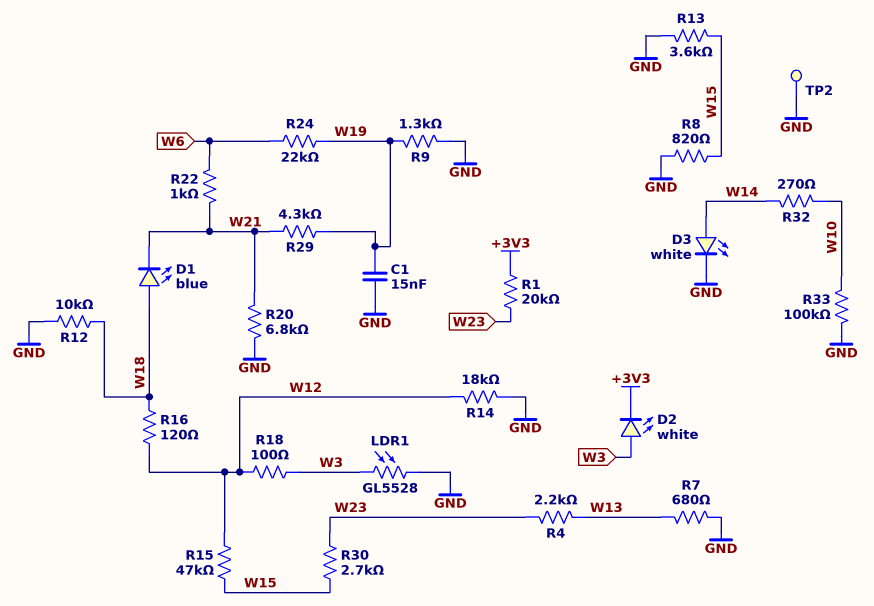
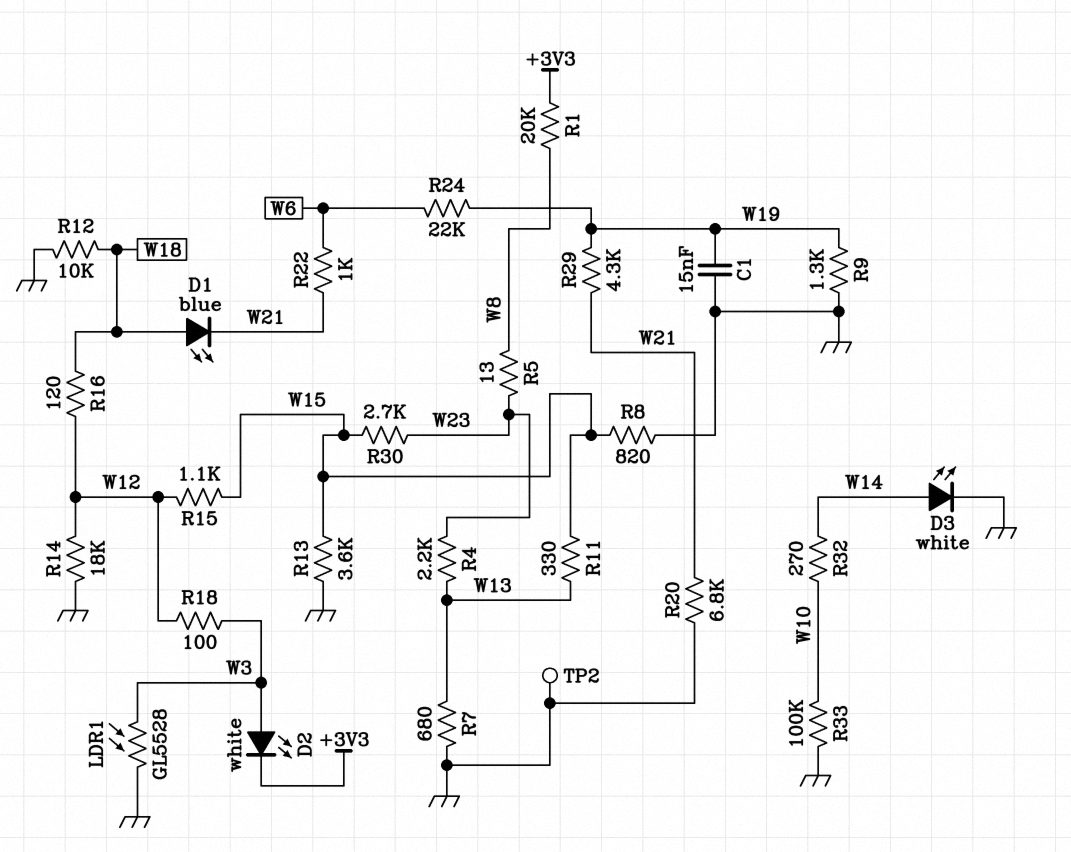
R1: 20k (+3V3, W23) -> 20k (+3V3, W8)
R5: none -> 13 (W8, W23)
R11: none -> 330 (W13, W15)
R15: 47k (W12, W15) -> 1.1k (W12, W15)

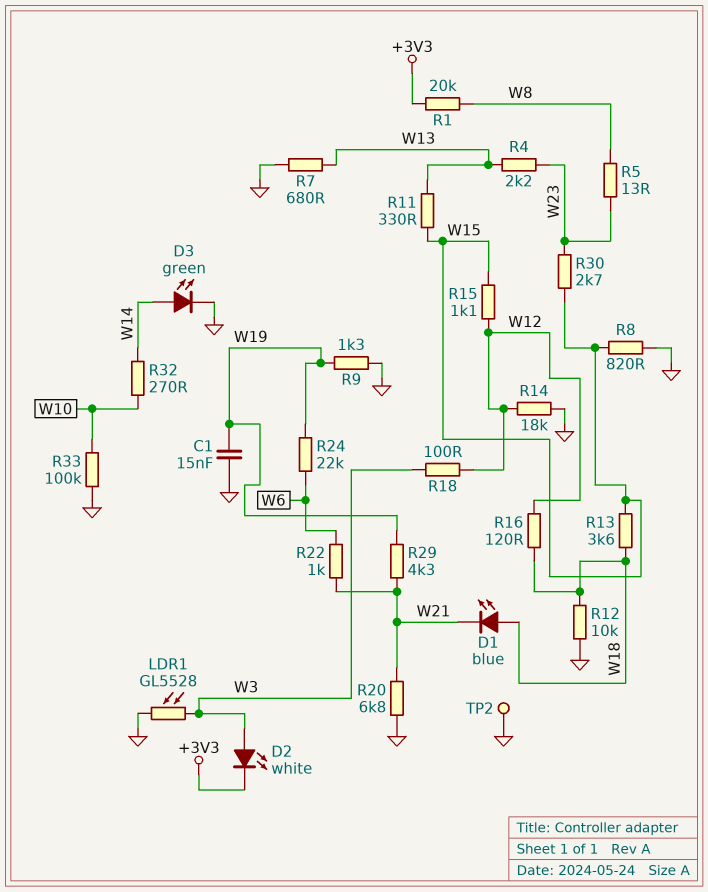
D3: LED white (A W14, K GND) -> LED green (A W14, K GND)
R13: 3.6k (GND, W15) -> 3.6k (W15, W18)

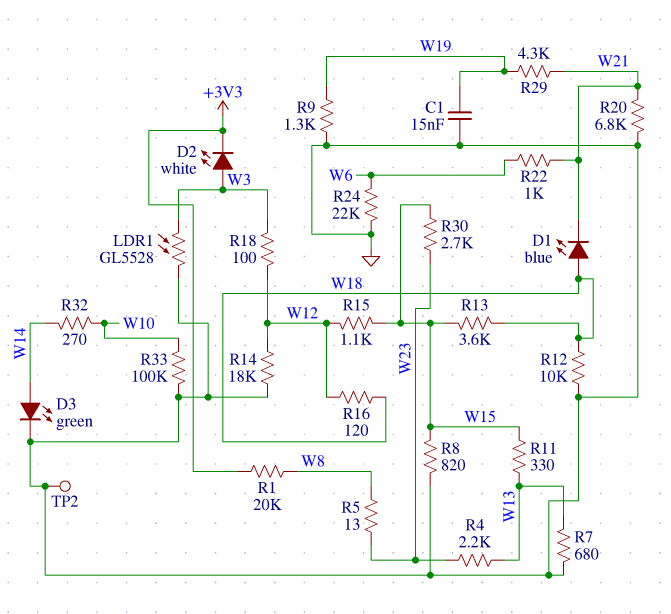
R24: 22k (W6, W19) -> 22k (GND, W6)

